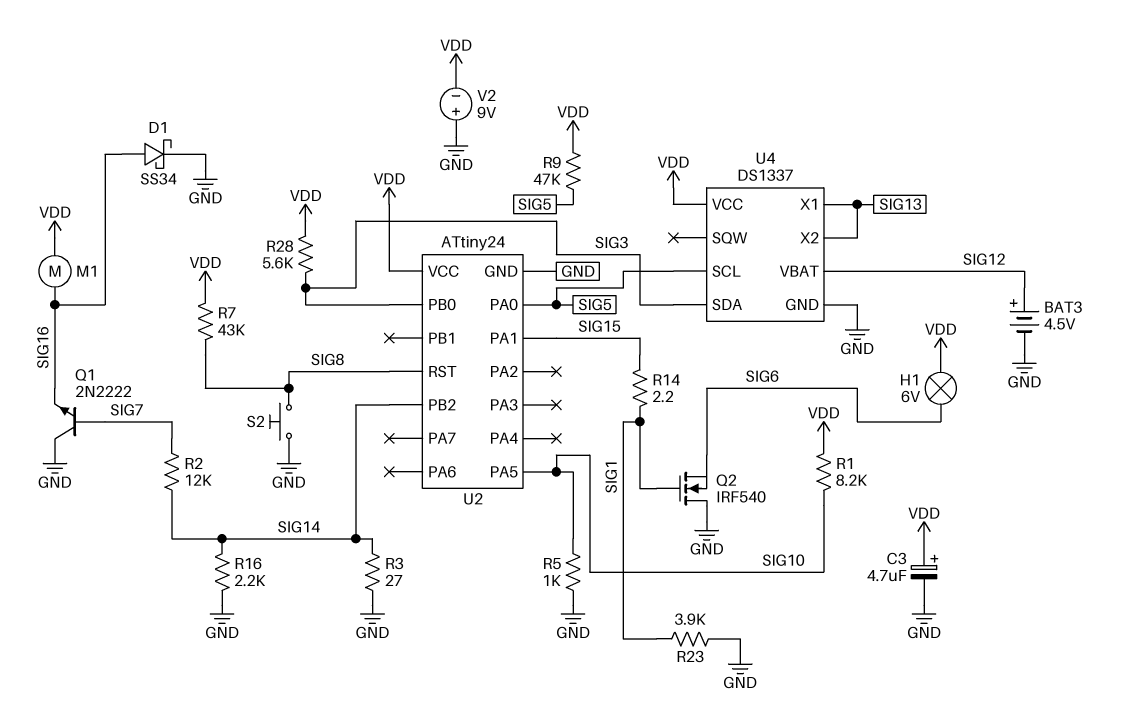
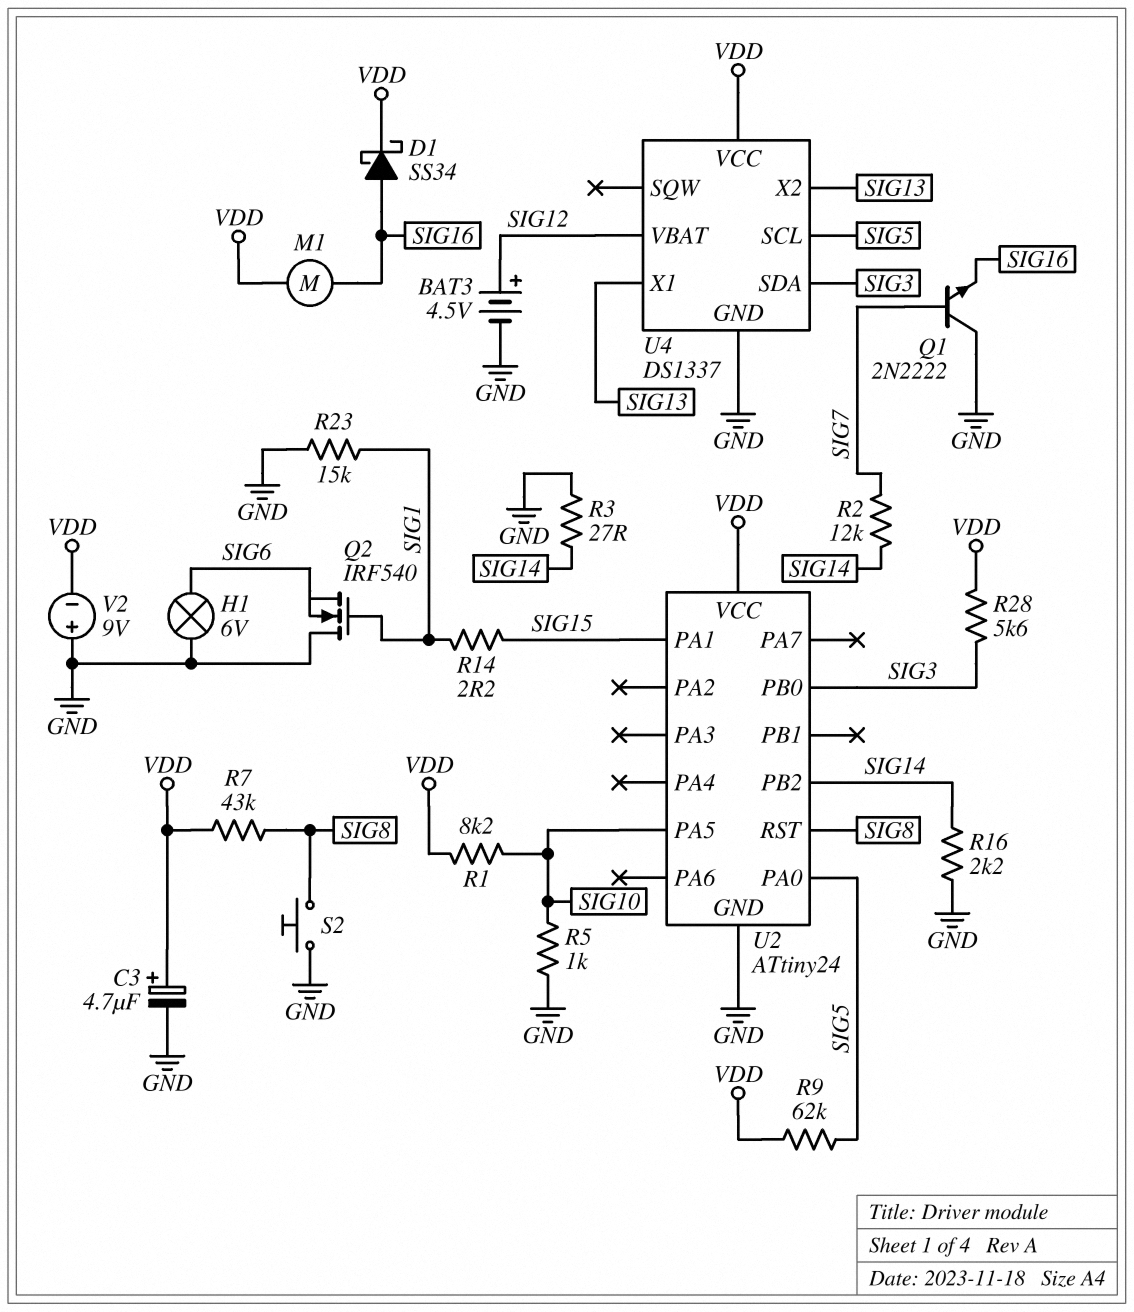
D1: schottky SS34 (A SIG16, K GND) -> schottky SS34 (A SIG16, K VDD)
H1: lamp 6V (SIG6, VDD) -> lamp 6V (GND, SIG6)
R9: 47k (SIG5, VDD) -> 62k (SIG5, VDD)
R23: 3.9k (GND, SIG1) -> 15k (GND, SIG1)

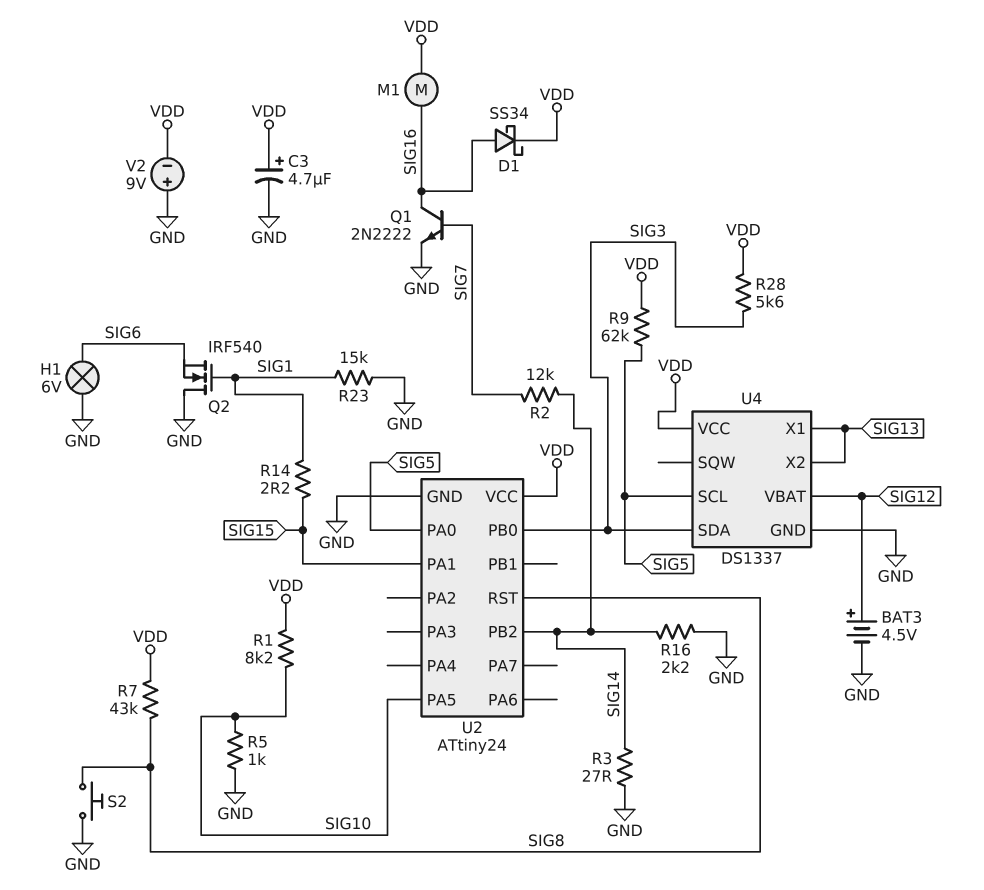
Q1: NPN 2N2222 (B SIG7, C GND, E SIG16) -> NPN 2N2222 (B SIG7, C SIG16, E GND)

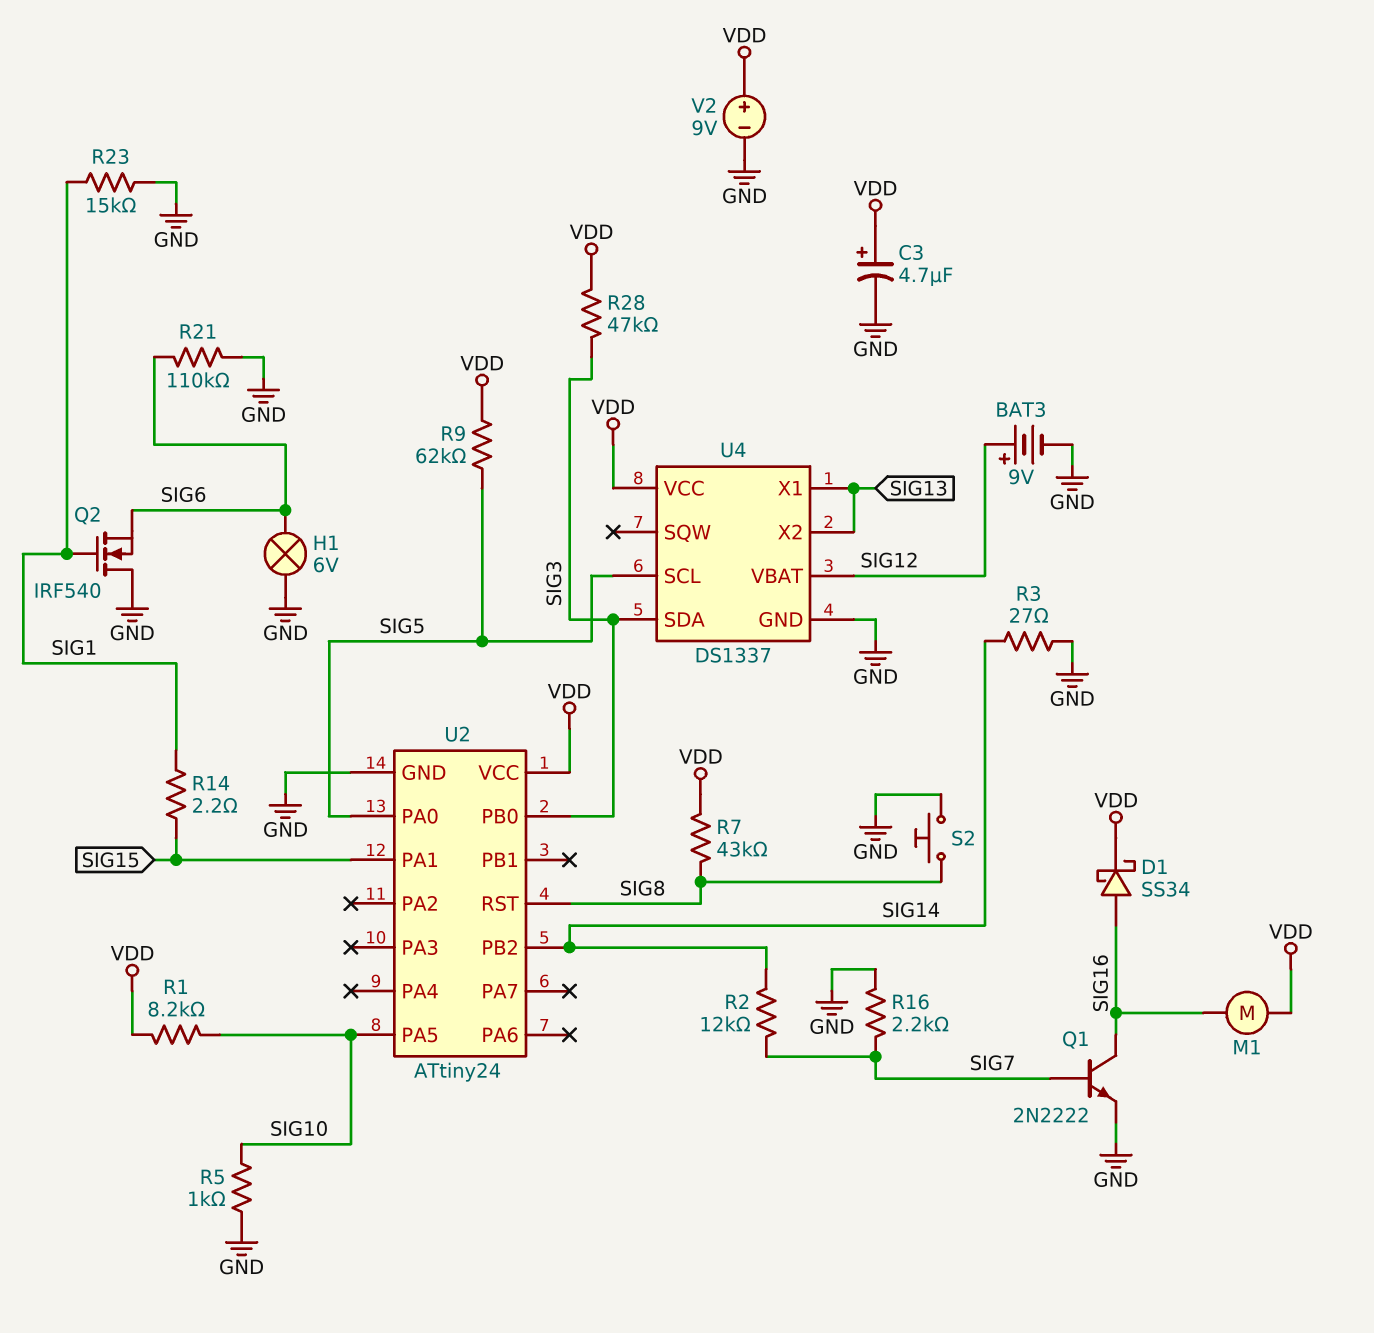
BAT3: 4.5V (plus SIG12, minus GND) -> 9V (plus SIG12, minus GND)
R16: 2.2k (GND, SIG14) -> 2.2k (GND, SIG7)
R21: none -> 110k (GND, SIG6)
R28: 5.6k (SIG3, VDD) -> 47k (SIG3, VDD)
V2: 9V (plus GND, minus VDD) -> 9V (plus VDD, minus GND)

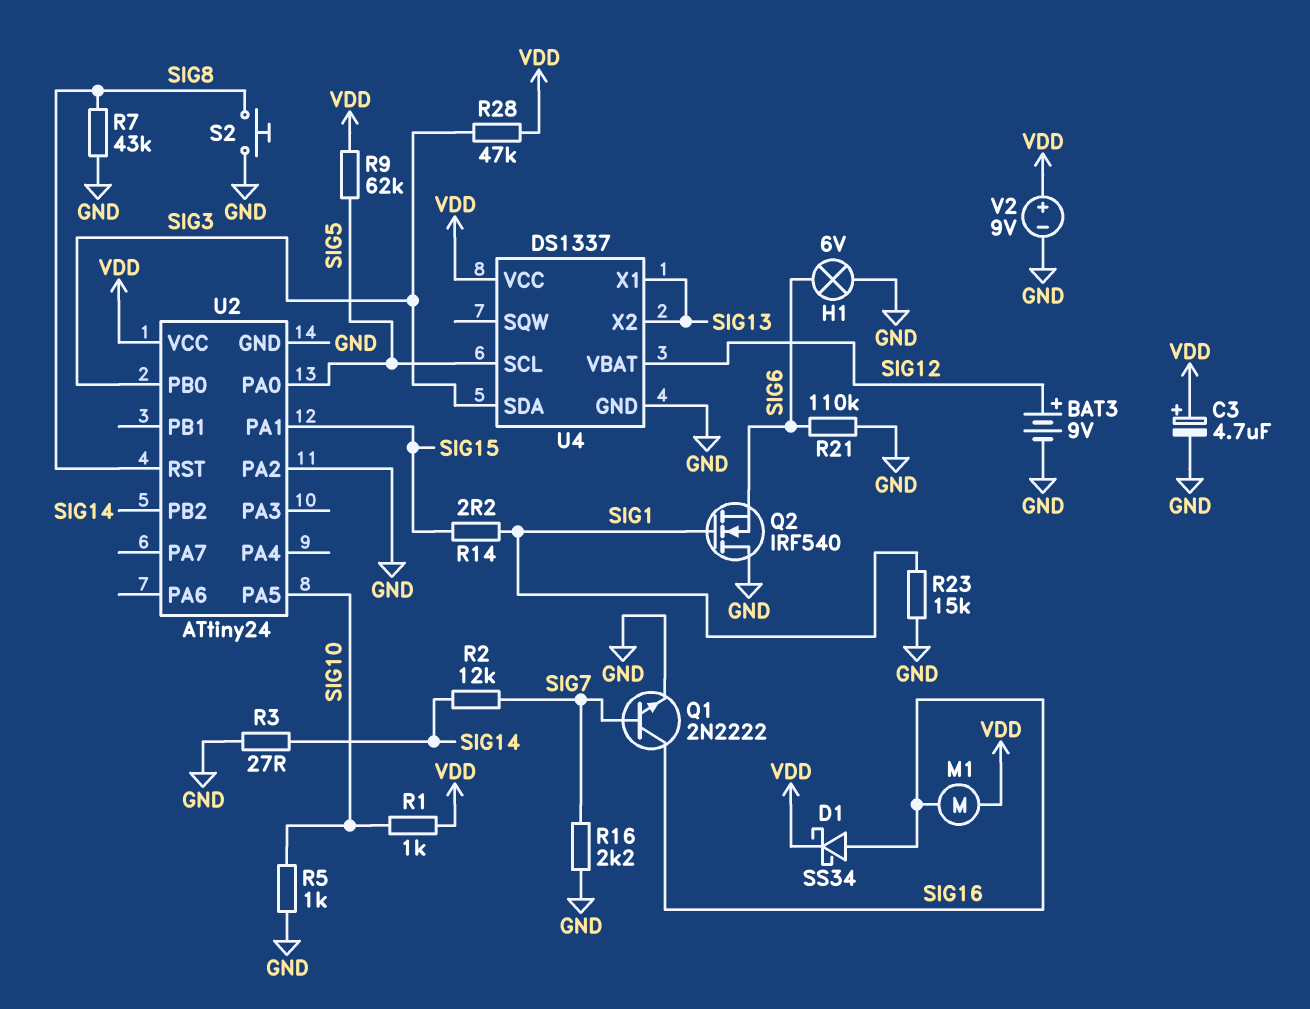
R1: 8.2k (SIG10, VDD) -> 1k (SIG10, VDD)
R7: 43k (SIG8, VDD) -> 43k (GND, SIG8)
U2 pin PA2: none -> GND

